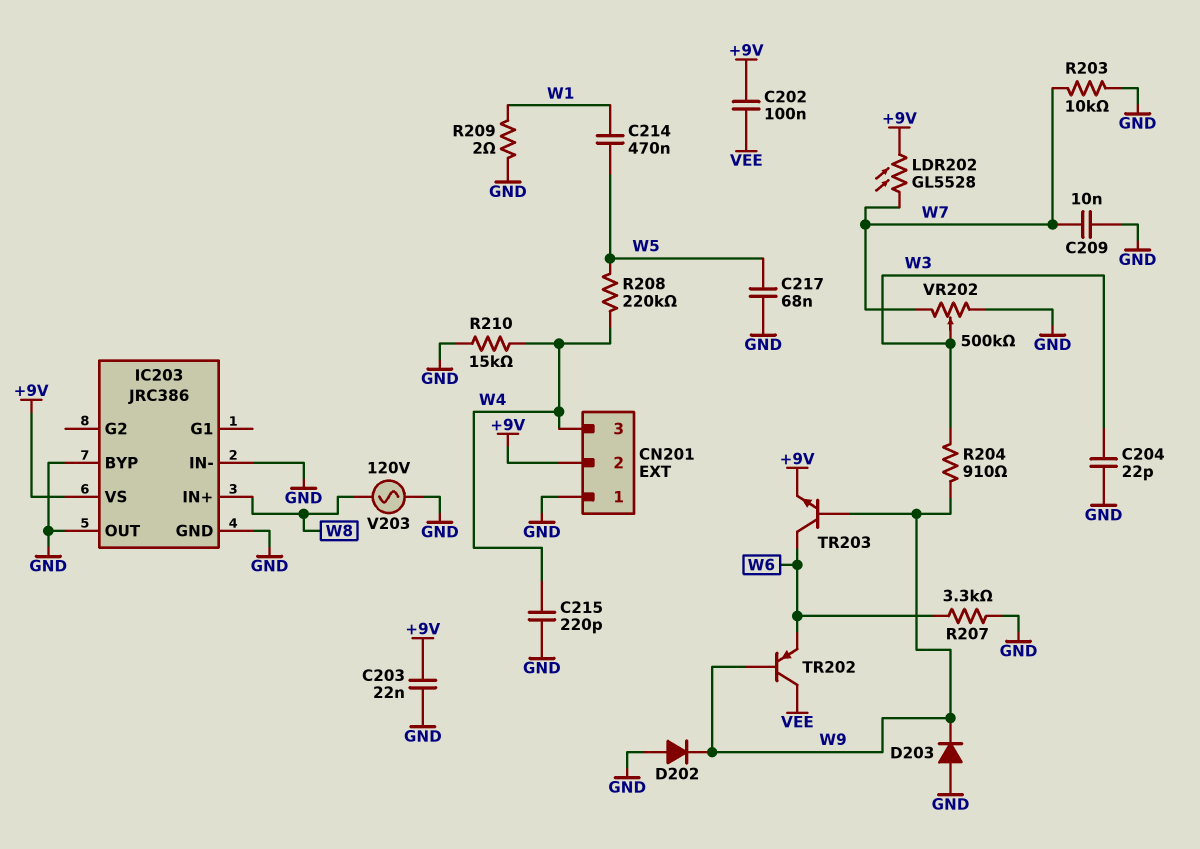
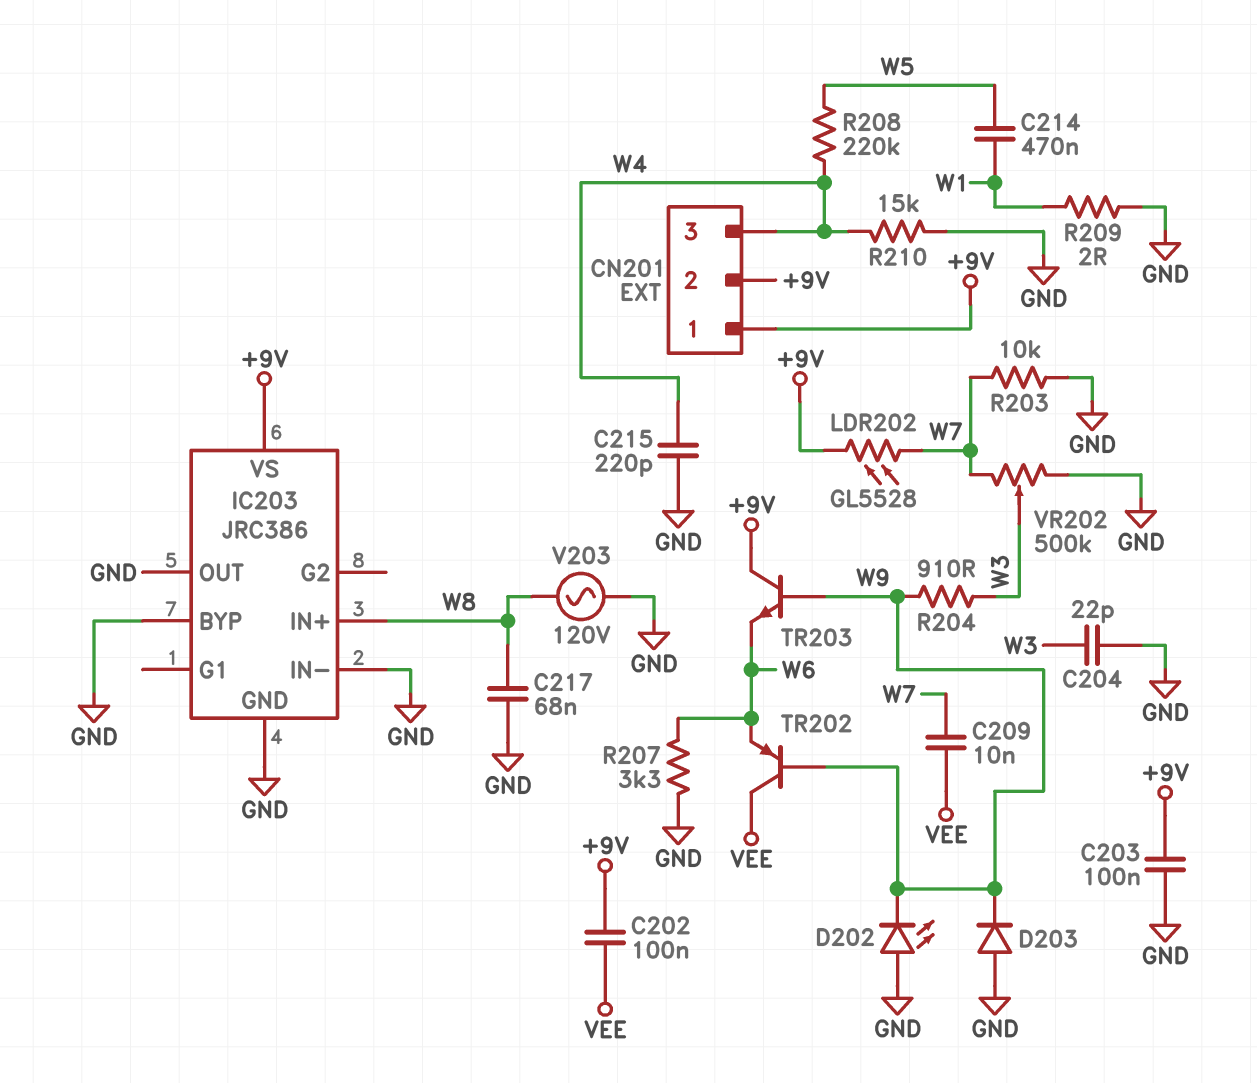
C203: 22nF (+9V, GND) -> 100nF (+9V, GND)
C209: 10nF (GND, W7) -> 10nF (VEE, W7)
C217: 68nF (GND, W5) -> 68nF (GND, W8)
CN201 pin 1: GND -> +9V
D202: diode (A GND, K W9) -> LED (A GND, K W9)
TR203: NPN (B W9, C W6, E +9V) -> NPN (B W9, C +9V, E W6)

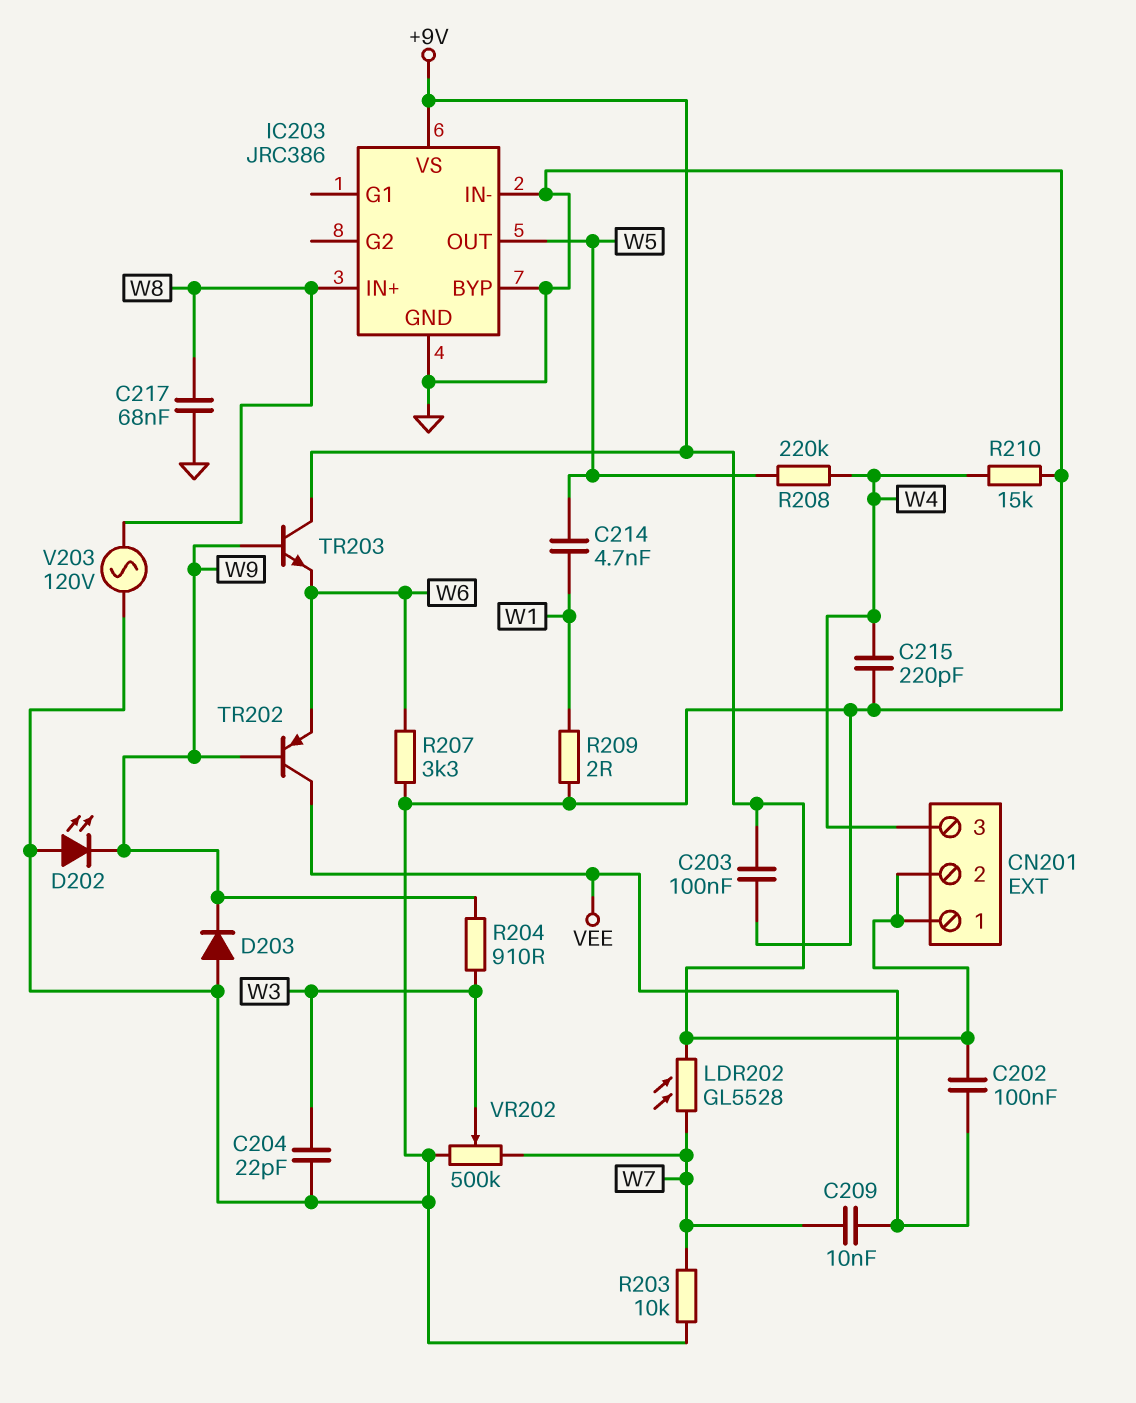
C214: 470nF (W1, W5) -> 4.7nF (W1, W5)
IC203 pin OUT: GND -> W5

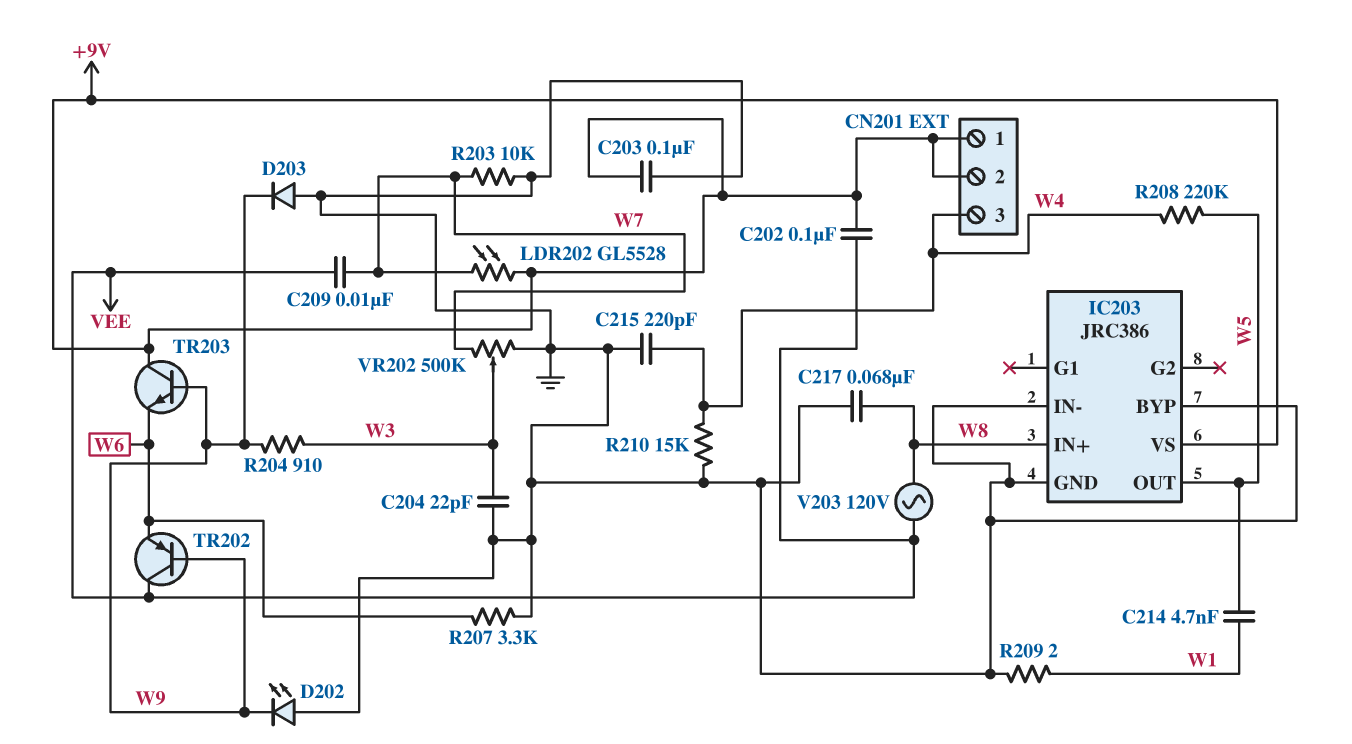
V203: AC 120V (GND, W8) -> AC 120V (VEE, W8)

